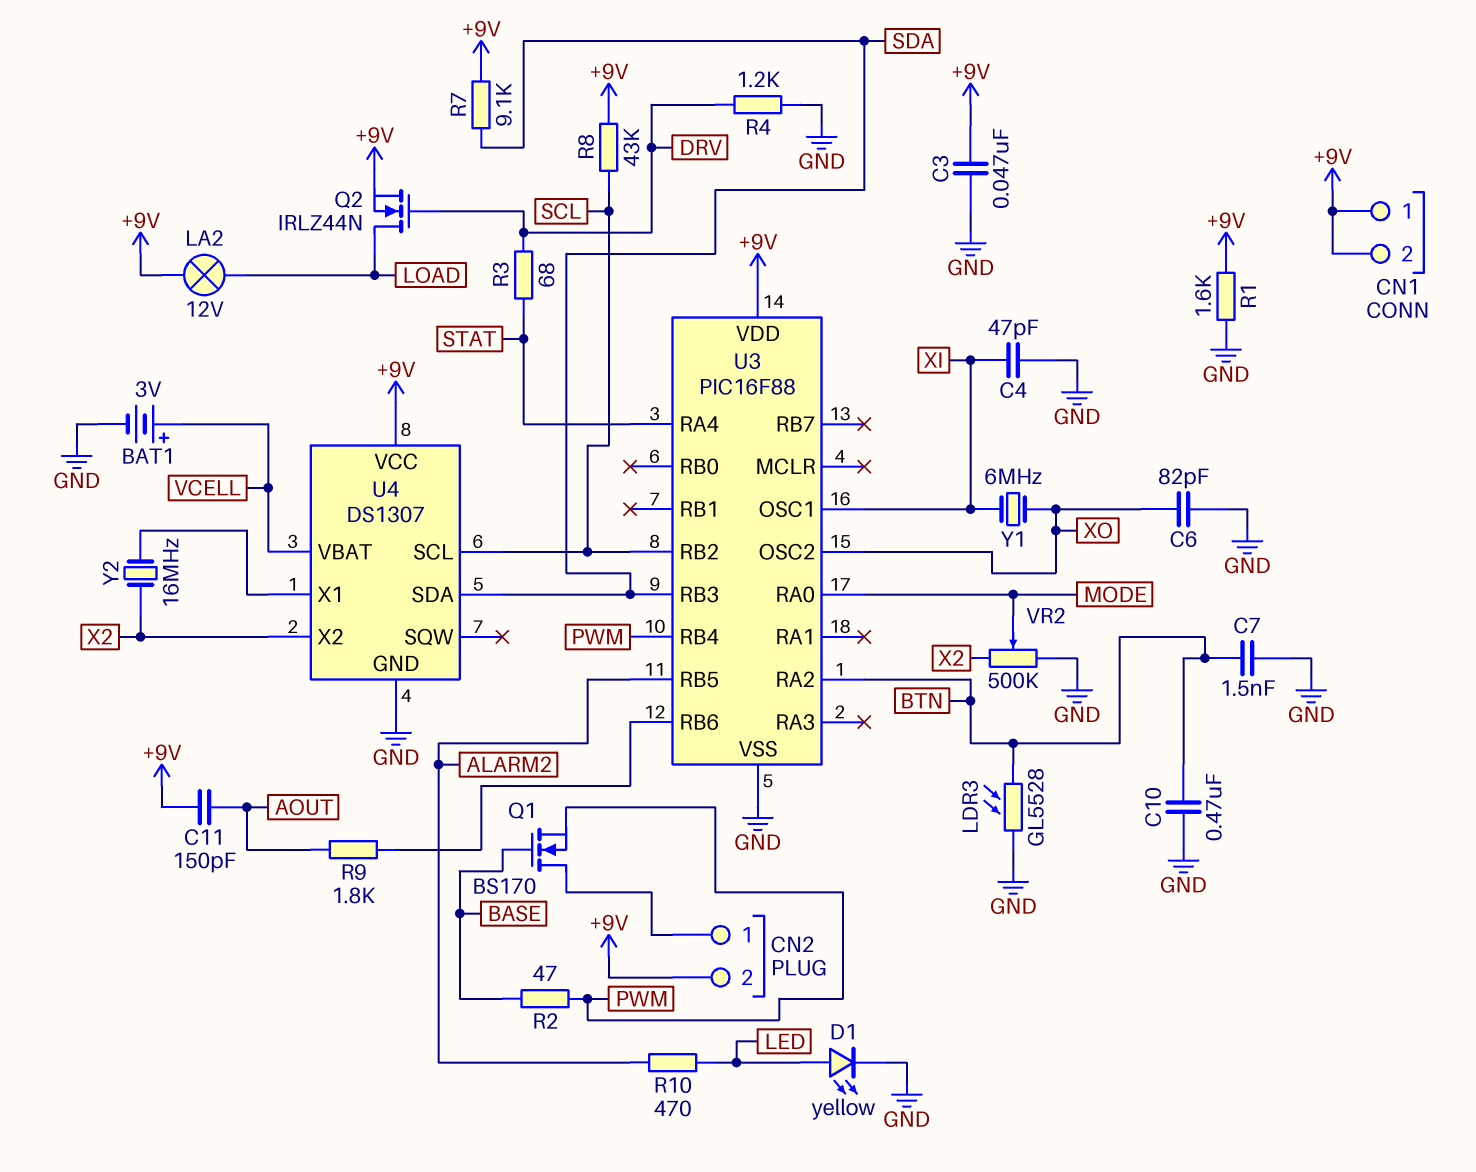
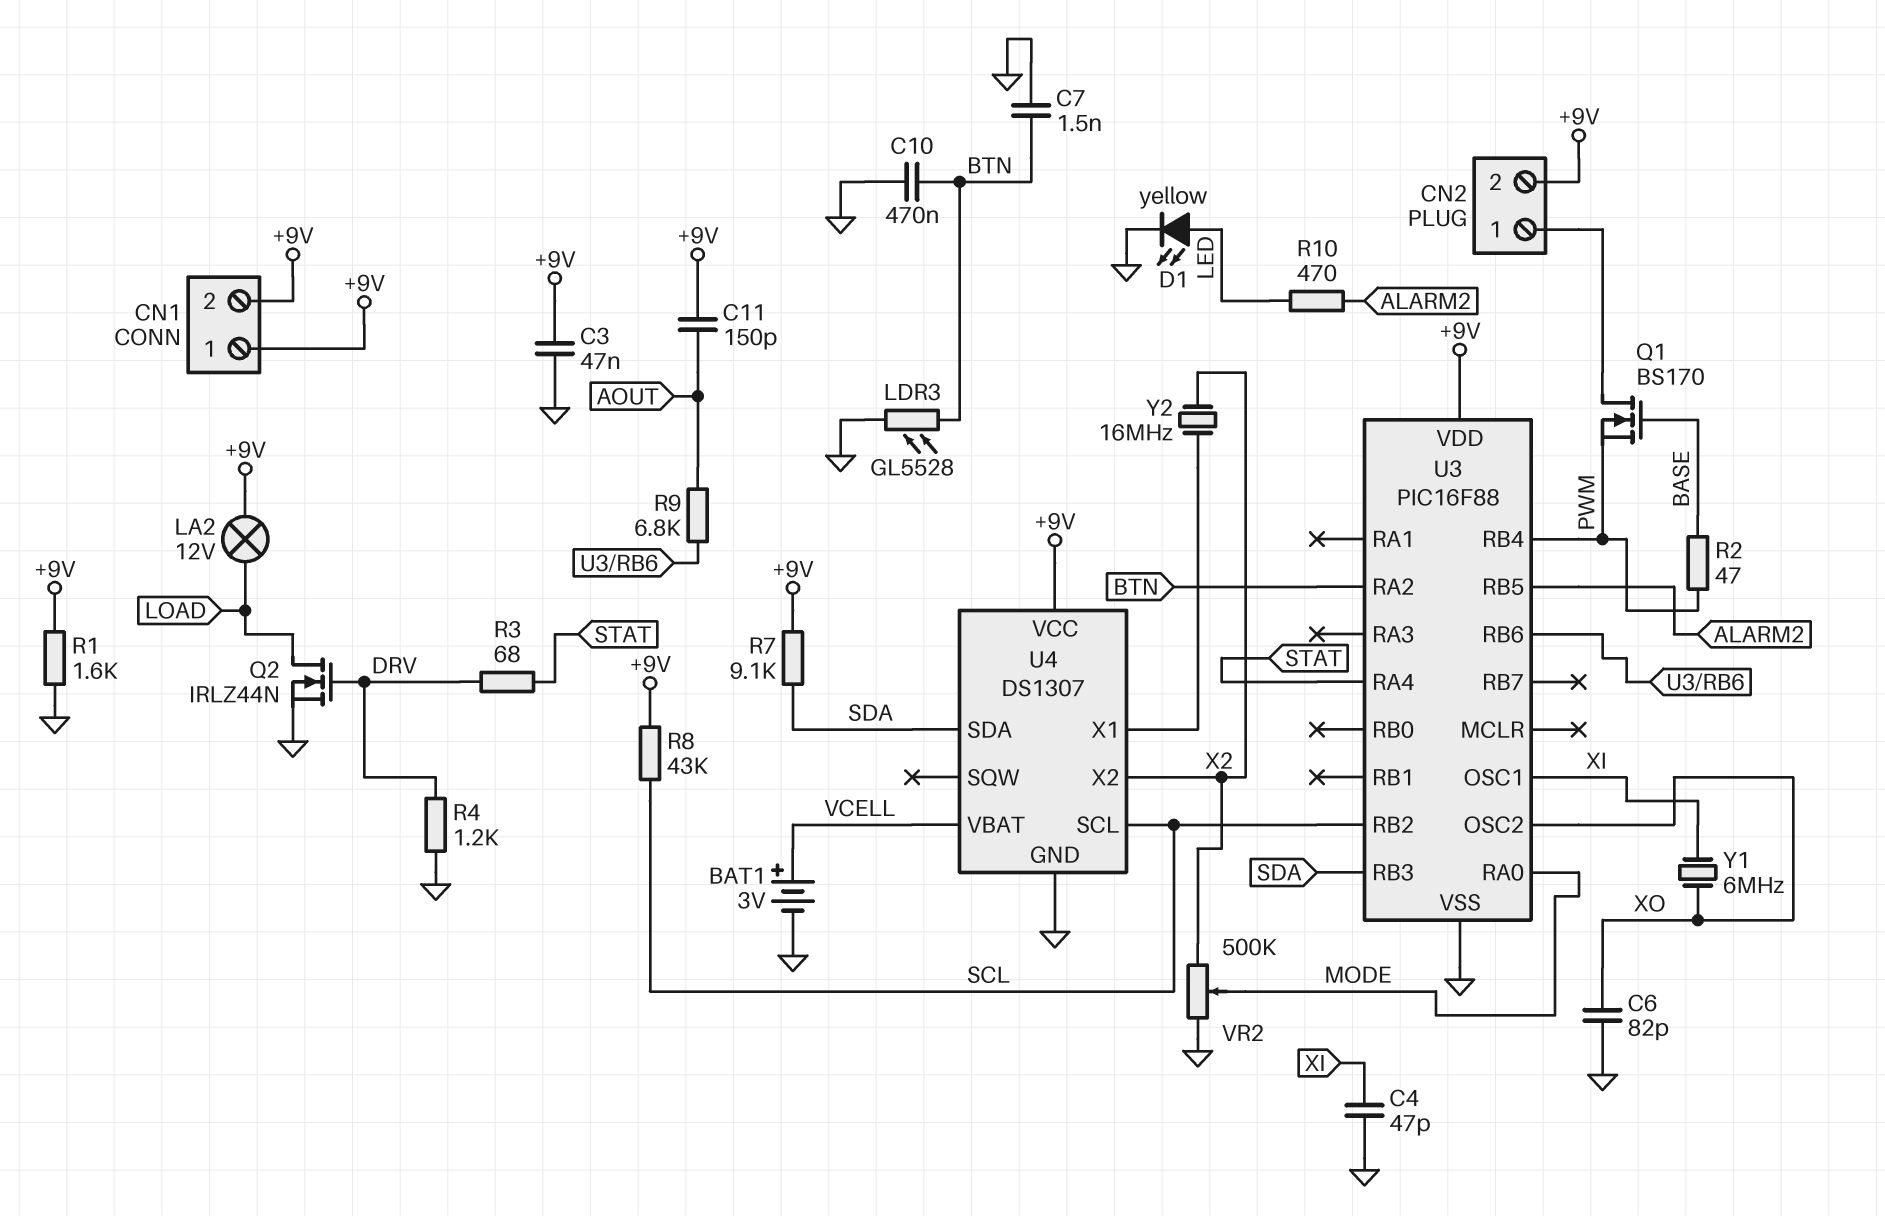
Q2: NMOS IRLZ44N (G DRV, D LOAD, S +9V) -> NMOS IRLZ44N (G DRV, D LOAD, S GND)
R9: 1.8k (AOUT, U3/RB6) -> 6.8k (AOUT, U3/RB6)

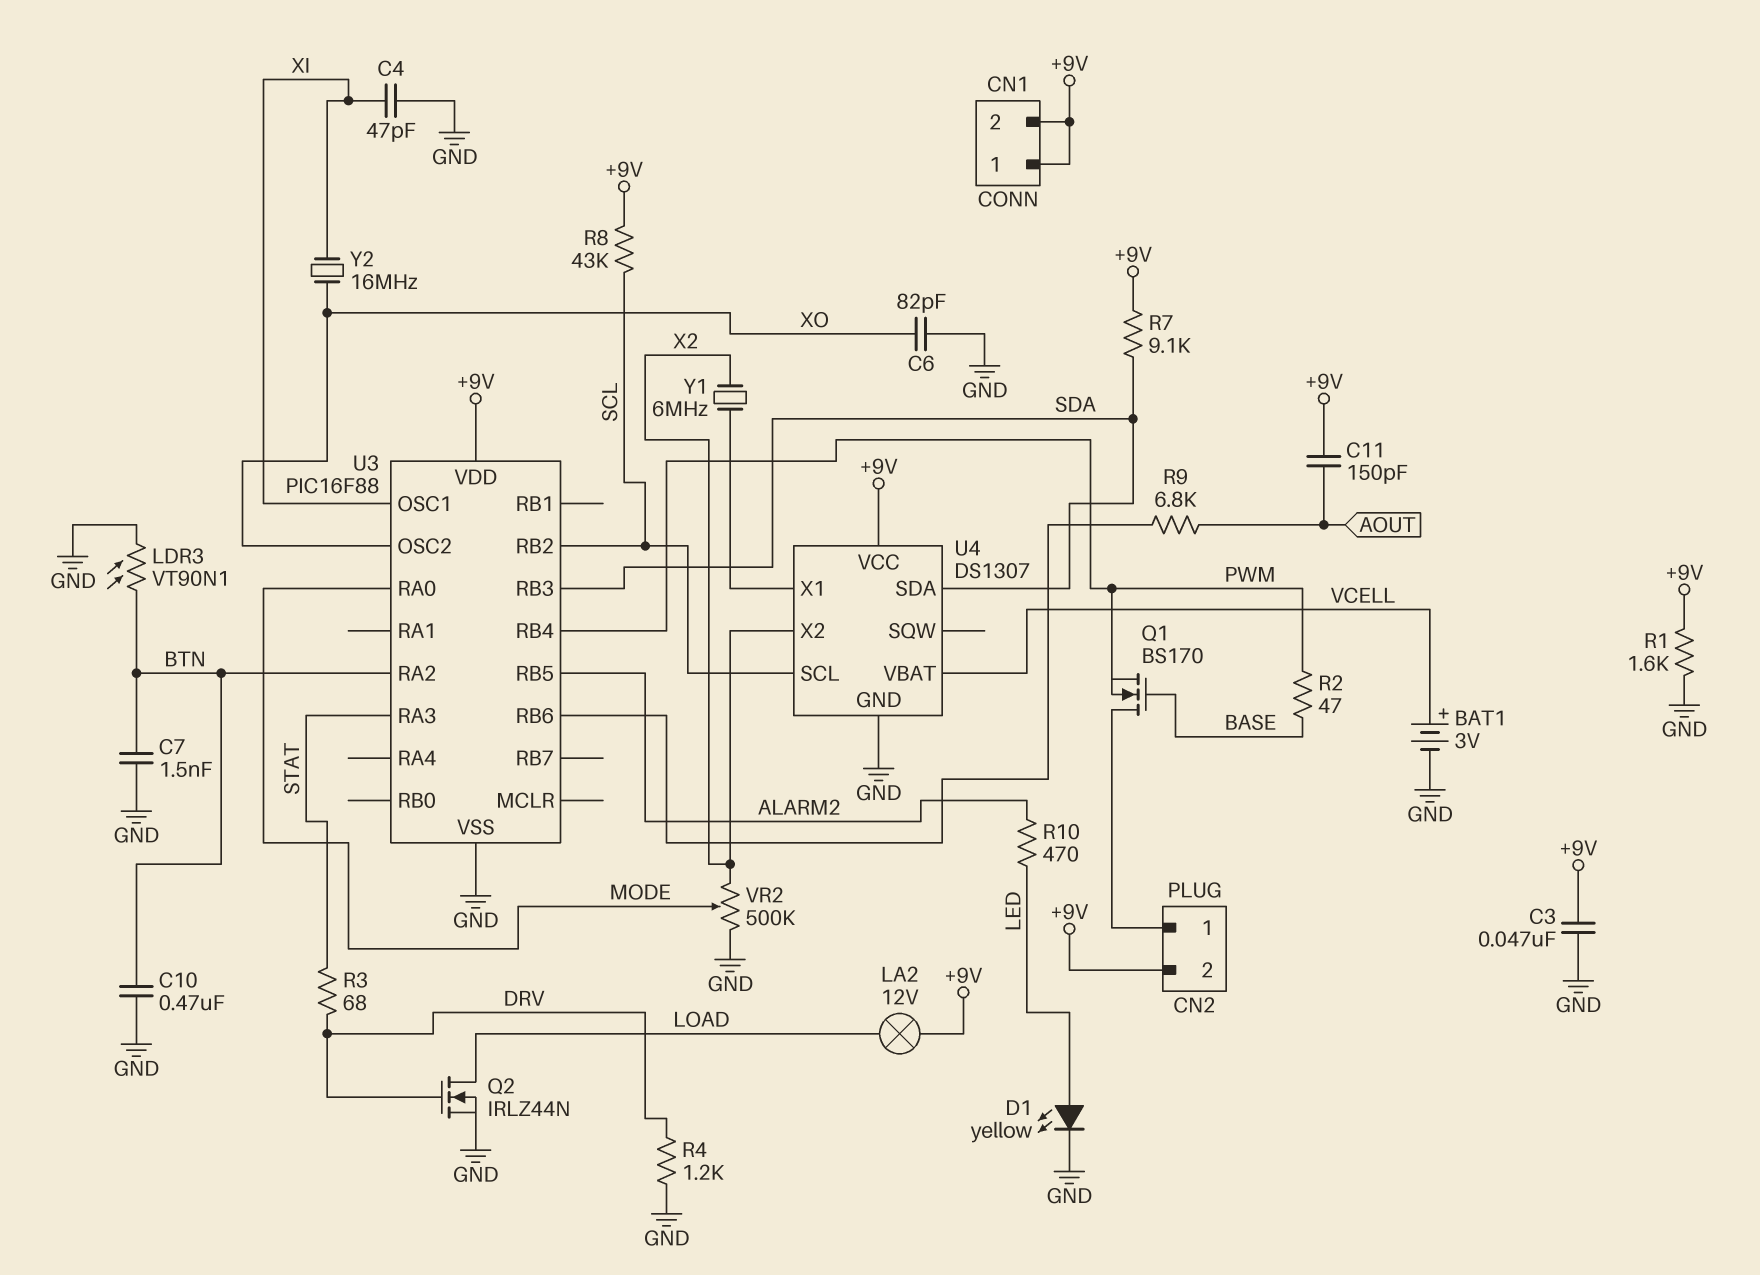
LDR3: GL5528 (BTN, GND) -> VT90N1 (BTN, GND)
U3 pin RA3: none -> STAT
U3 pin RA4: STAT -> none
Y1: 6MHz (XI, XO) -> 6MHz (U4/X1, X2)
Y2: 16MHz (U4/X1, X2) -> 16MHz (XI, XO)

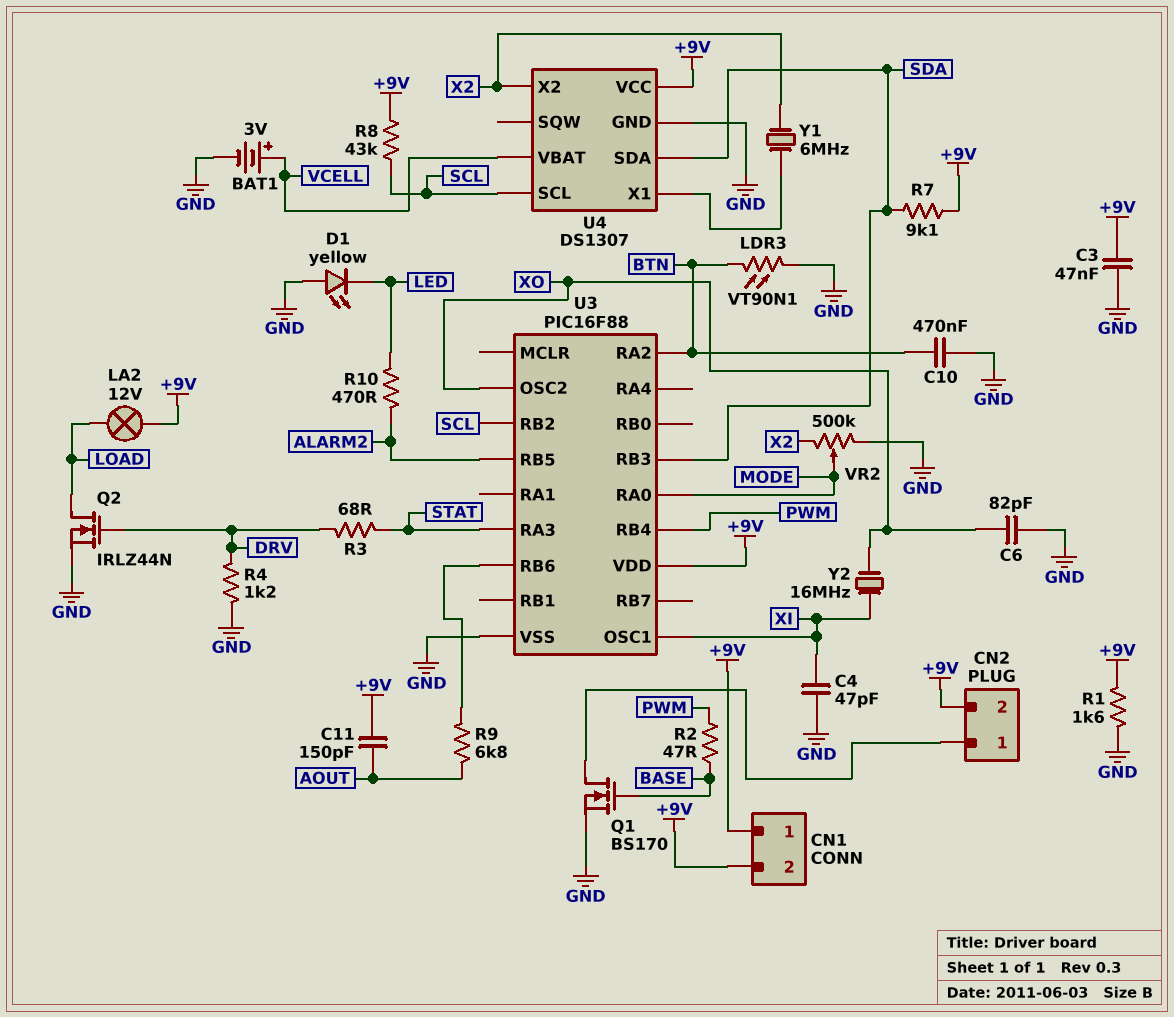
C7: 1.5nF (BTN, GND) -> none
D1: LED yellow (A LED, K GND) -> LED yellow (A GND, K LED)
Q1: NMOS BS170 (G BASE, D CN2/1, S PWM) -> NMOS BS170 (G BASE, D CN2/1, S GND)

